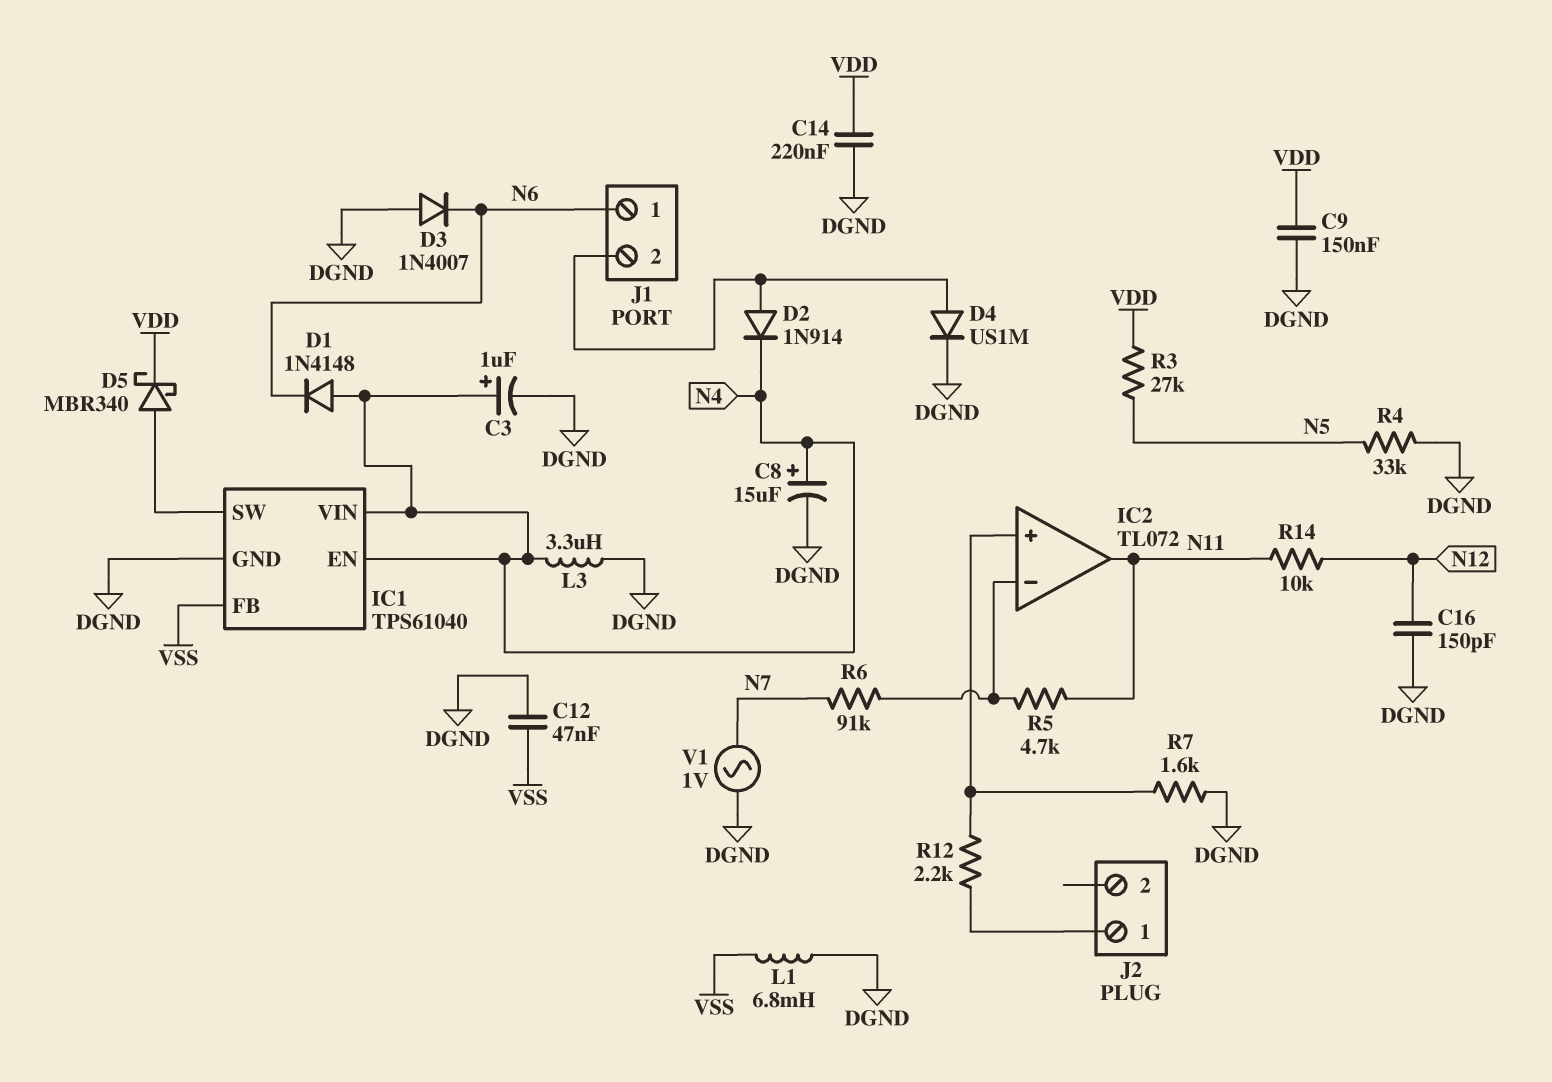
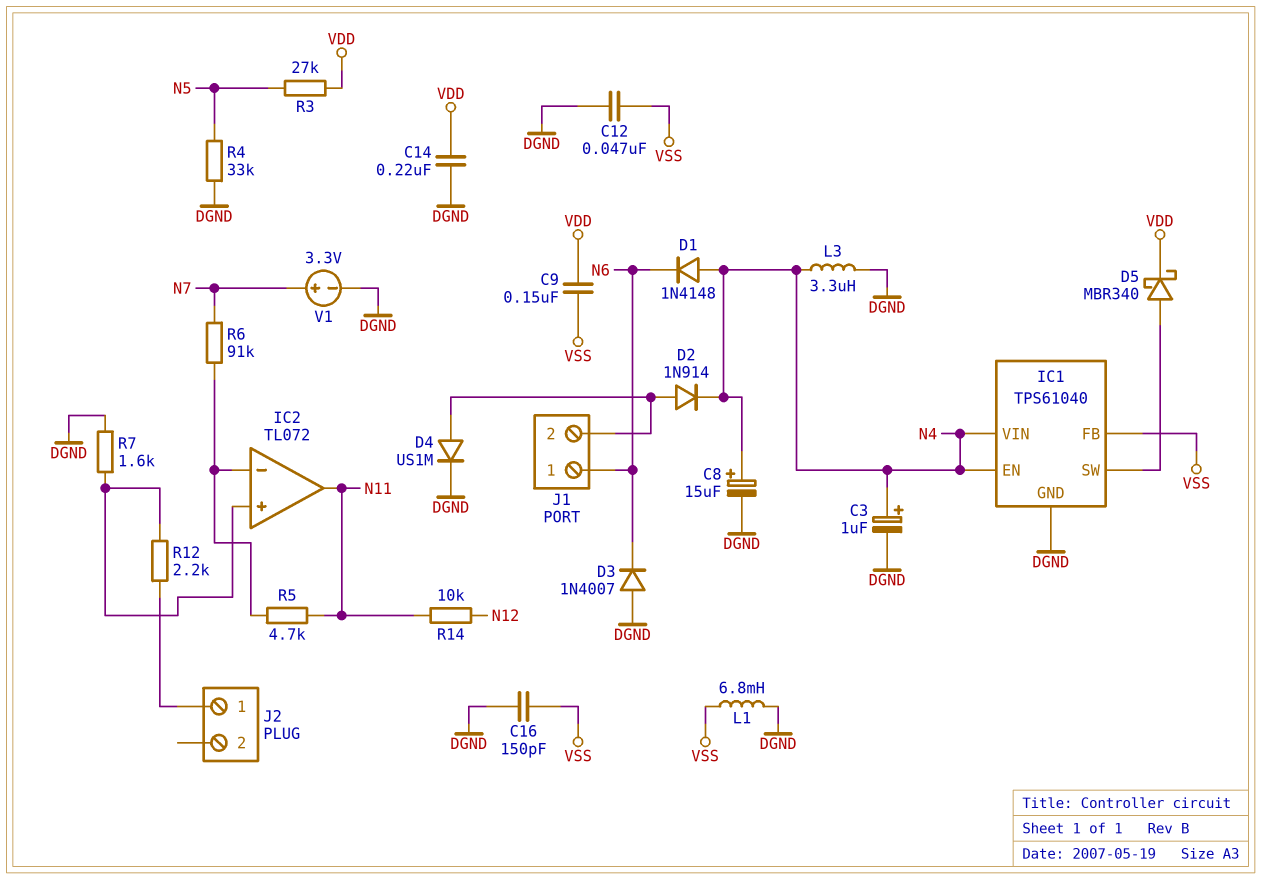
C9: 150nF (DGND, VDD) -> 150nF (VDD, VSS)
C16: 150pF (DGND, N12) -> 150pF (DGND, VSS)
V1: AC 1V (DGND, N7) -> 3.3V (plus N7, minus DGND)

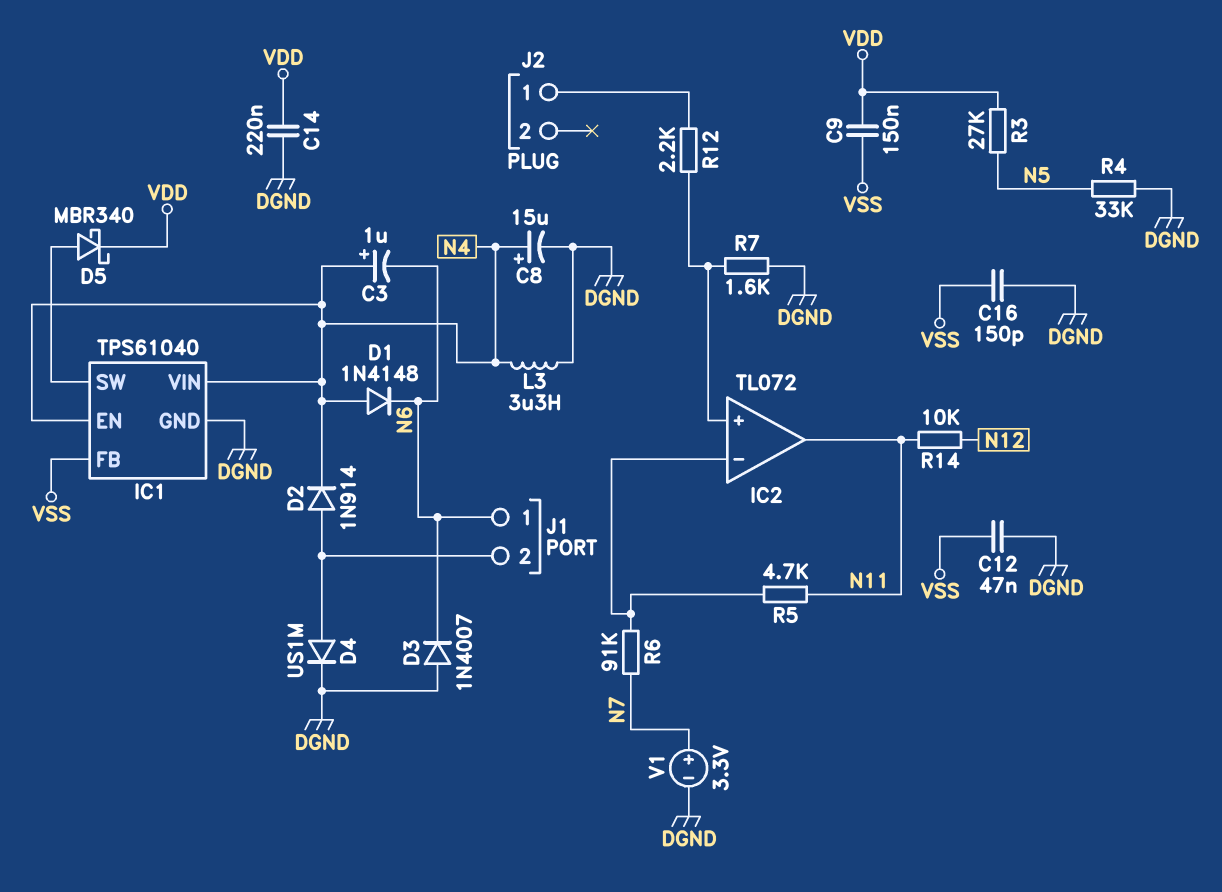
C3: 1uF (plus N4, minus DGND) -> 1uF (plus N4, minus N6)
L1: 6.8mH (DGND, VSS) -> none

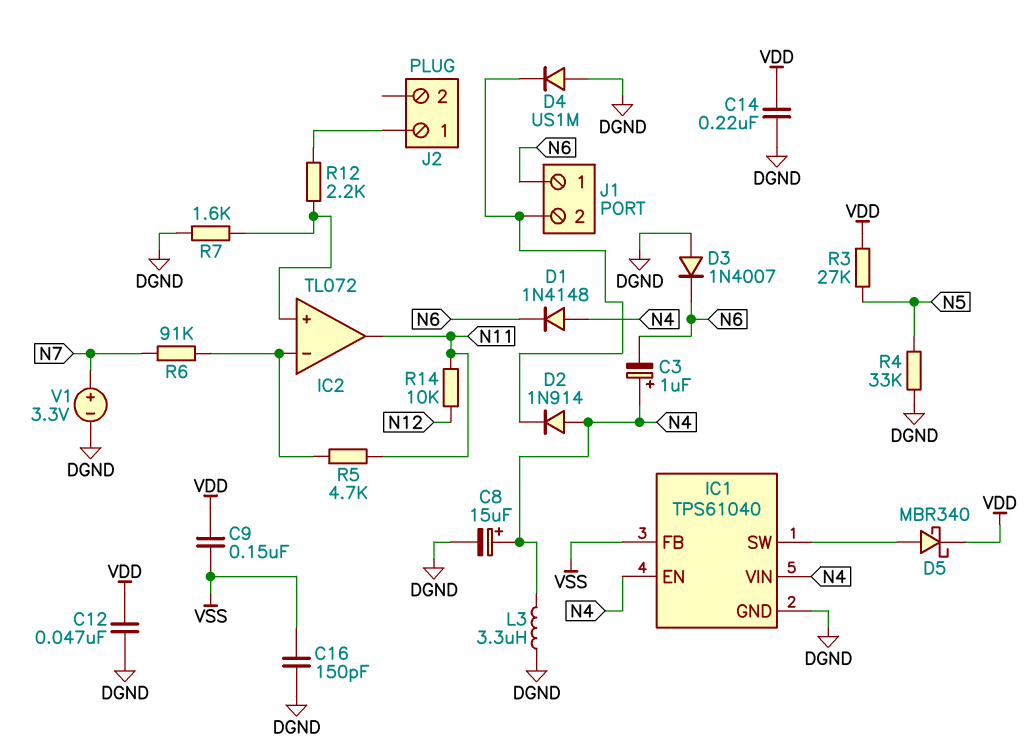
C12: 47nF (DGND, VSS) -> 47nF (DGND, VDD)
D2: diode 1N914 (A J1/2, K N4) -> diode 1N914 (A N4, K J1/2)
D4: diode US1M (A J1/2, K DGND) -> diode US1M (A DGND, K J1/2)

